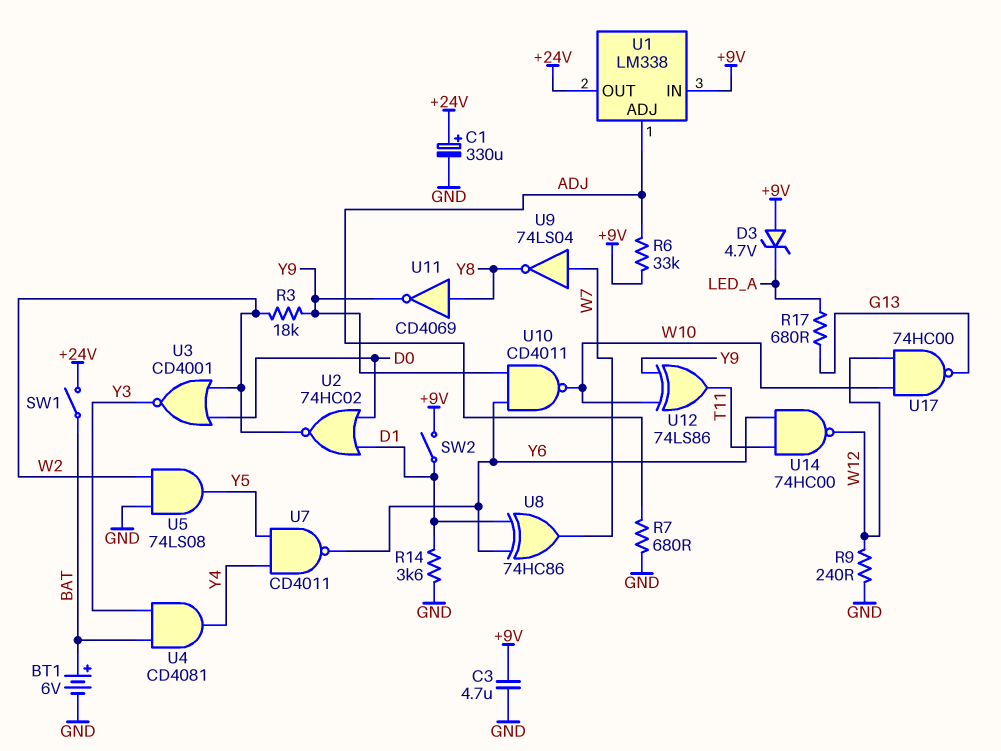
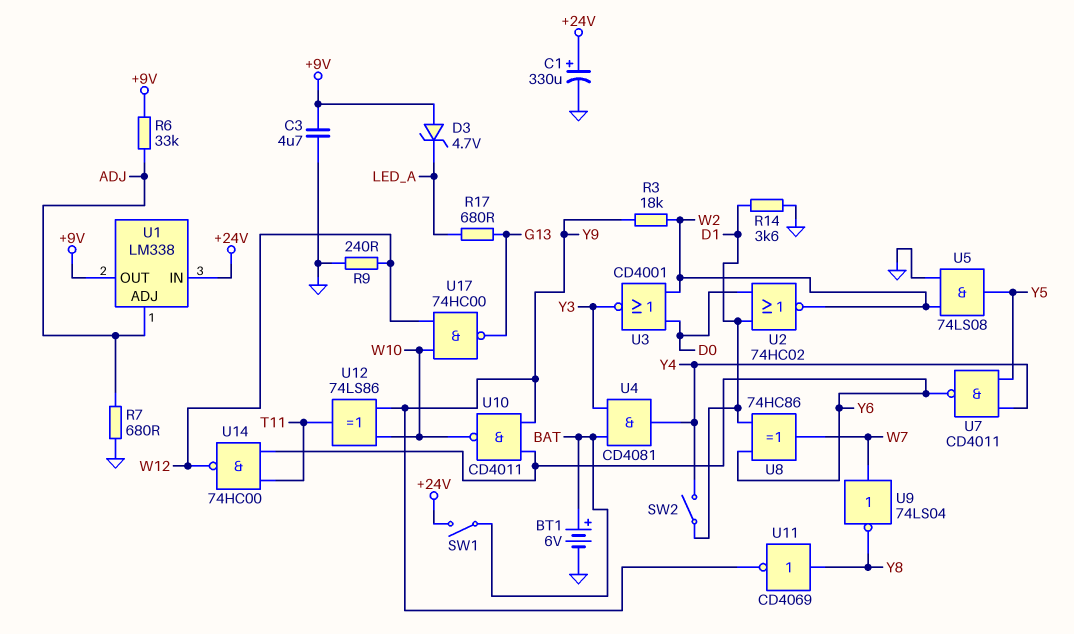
SW2: switch (+9V, D1) -> switch (D1, Y4)
U1 pin IN: +9V -> +24V
U1 pin OUT: +24V -> +9V

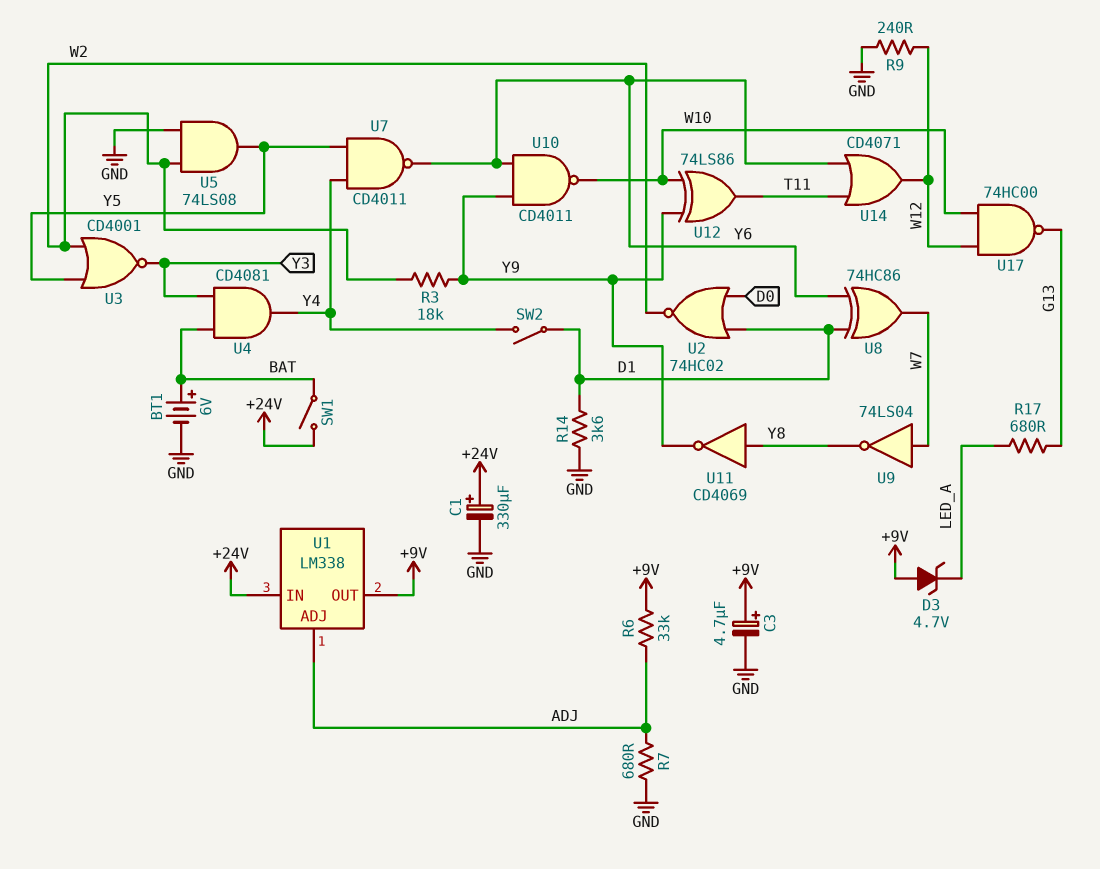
C3: 4.7uF (+9V, GND) -> 4.7uF (plus +9V, minus GND)
U3: NOR CD4001 (in D0, in W2, out Y3) -> NOR CD4001 (in W2, in Y5, out Y3)
U14: NAND 74HC00 (in T11, in Y6, out W12) -> OR CD4071 (in T11, in Y6, out W12)

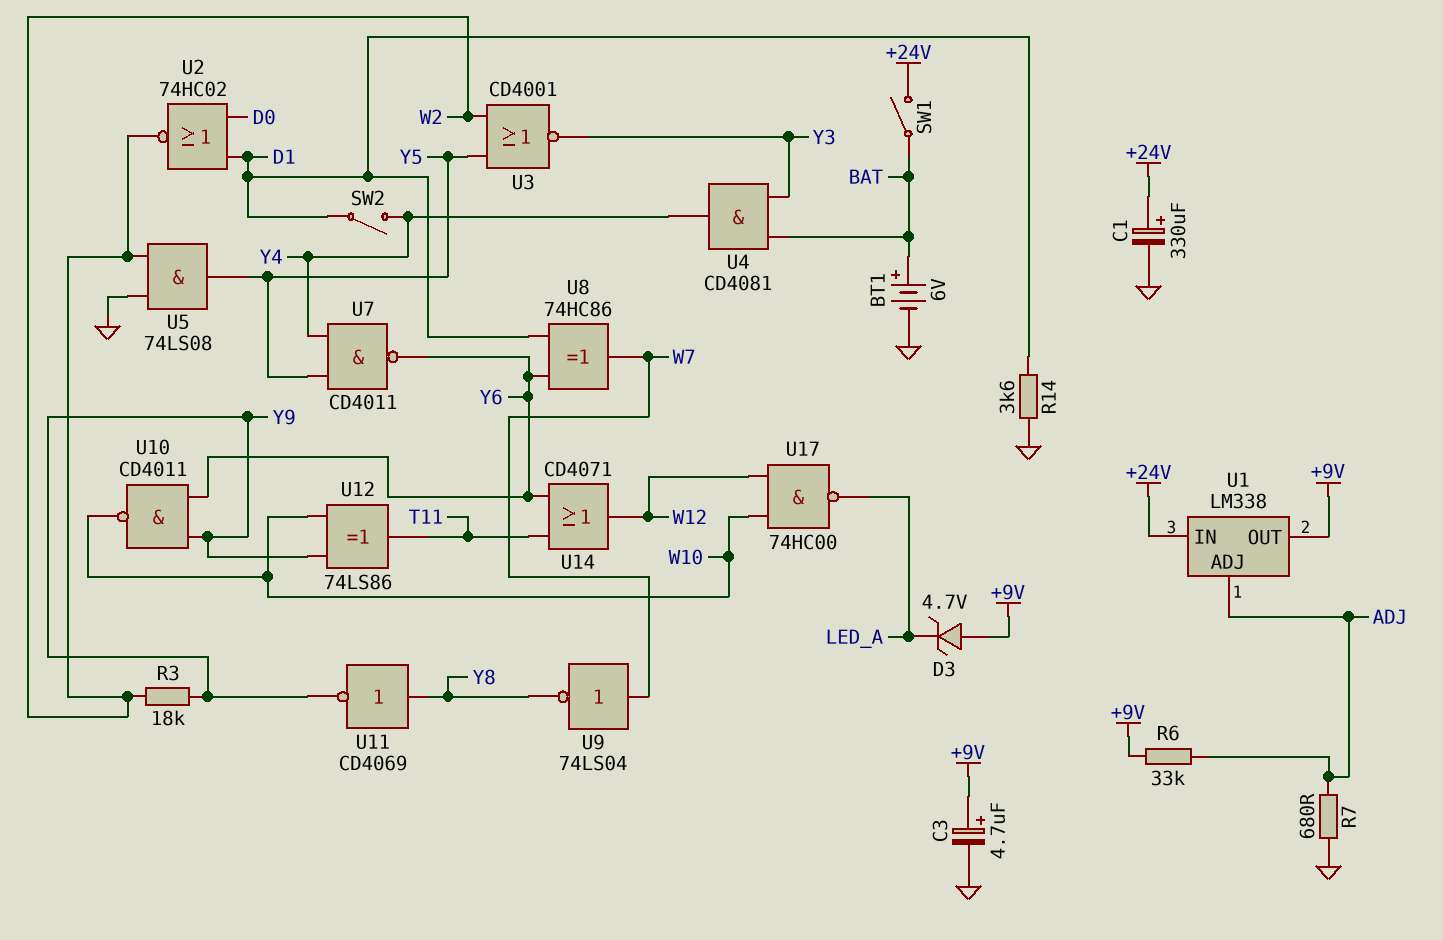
R9: 240 (GND, W12) -> none
R17: 680 (G13, LED_A) -> none
U17: NAND 74HC00 (in W10, in W12, out G13) -> NAND 74HC00 (in W10, in W12, out LED_A)

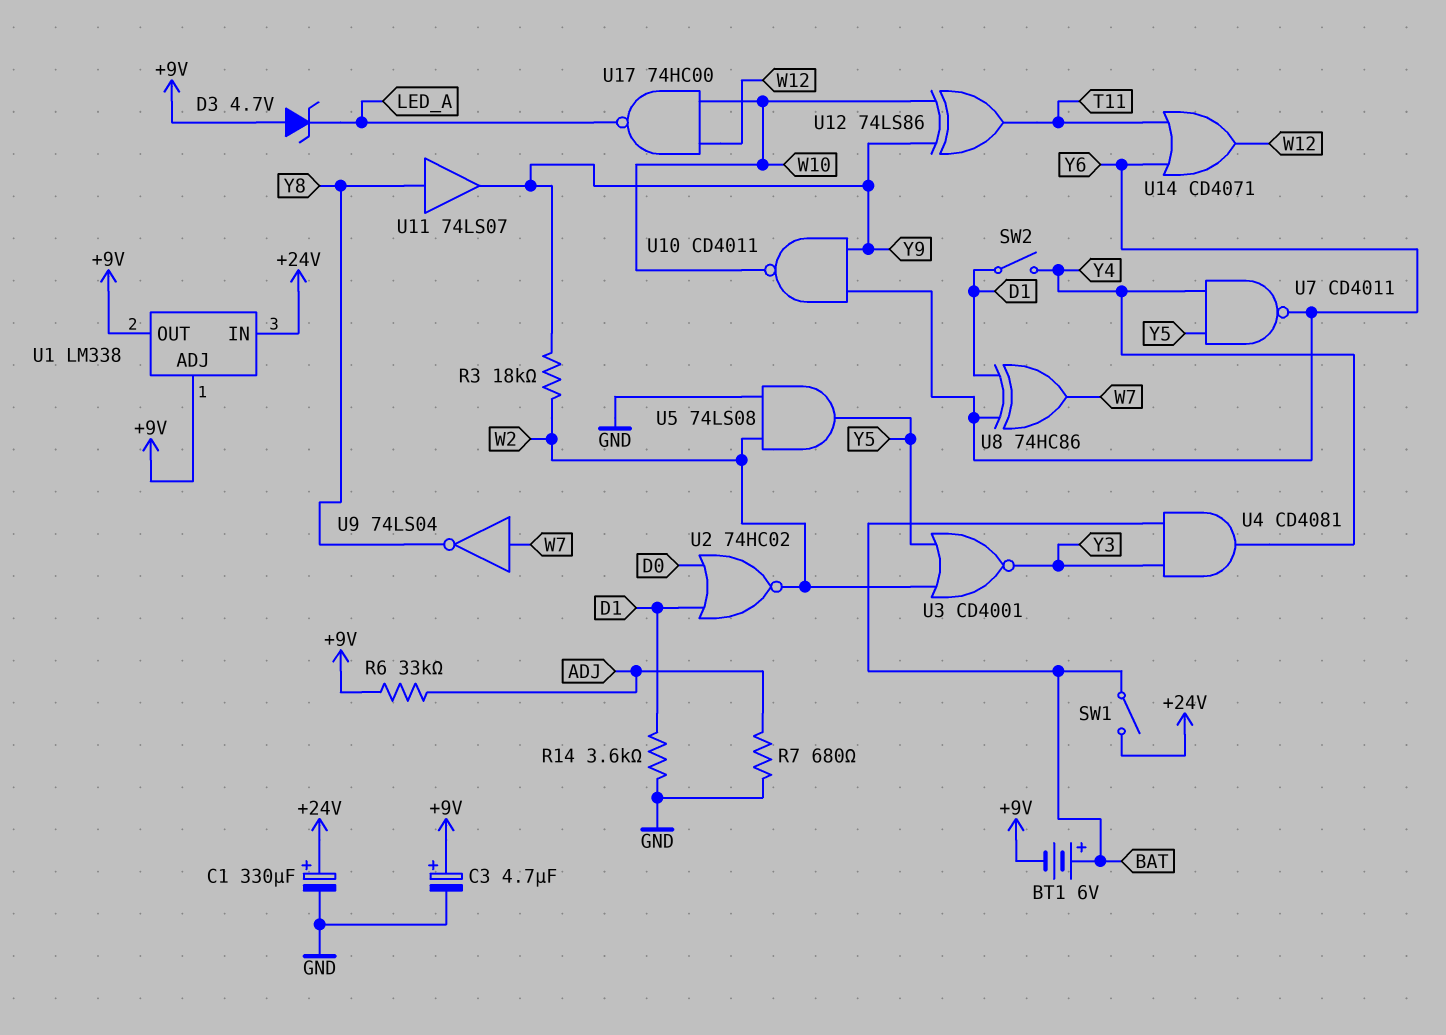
BT1: 6V (plus BAT, minus GND) -> 6V (plus BAT, minus +9V)
U1 pin ADJ: ADJ -> +9V
U11: NOT CD4069 (in Y8, out Y9) -> buffer 74LS07 (in Y8, out Y9)

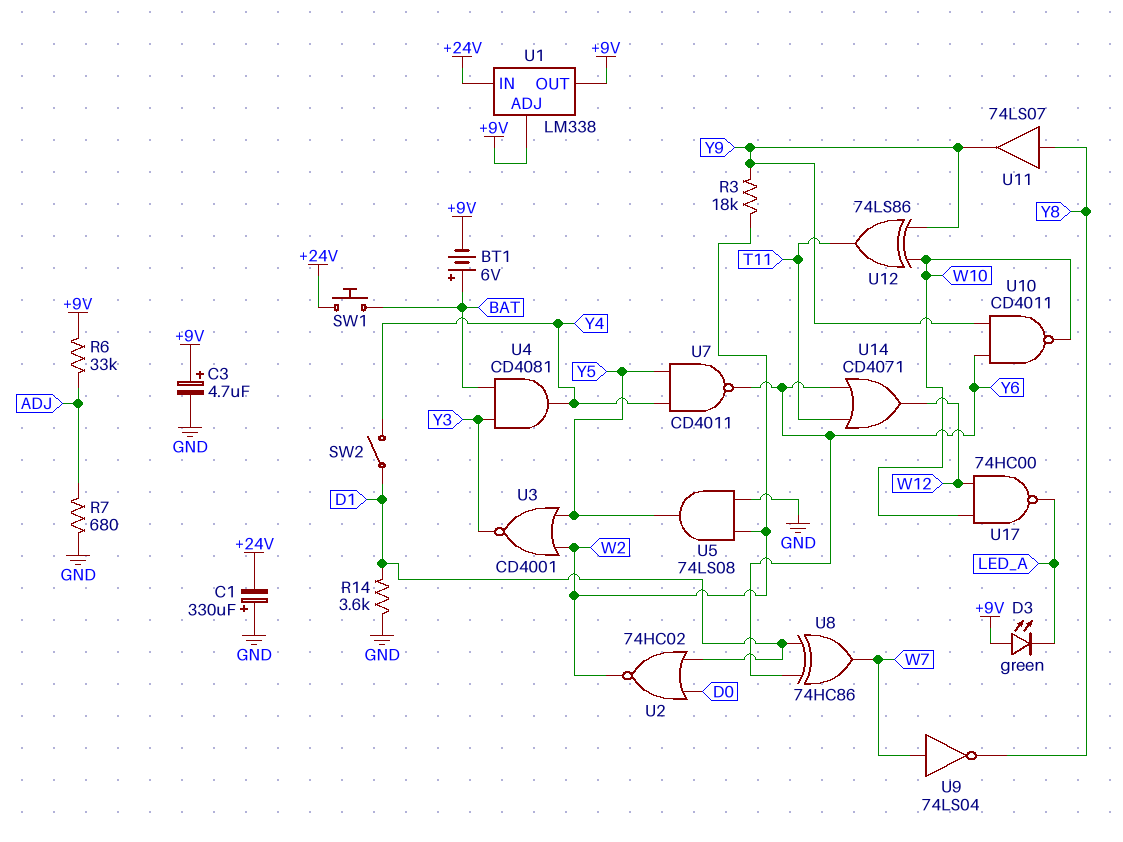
C1: 330uF (plus +24V, minus GND) -> 330uF (plus GND, minus +24V)
D3: zener 4.7V (A +9V, K LED_A) -> LED green (A +9V, K LED_A)
SW1: switch (+24V, BAT) -> button (+24V, BAT)

